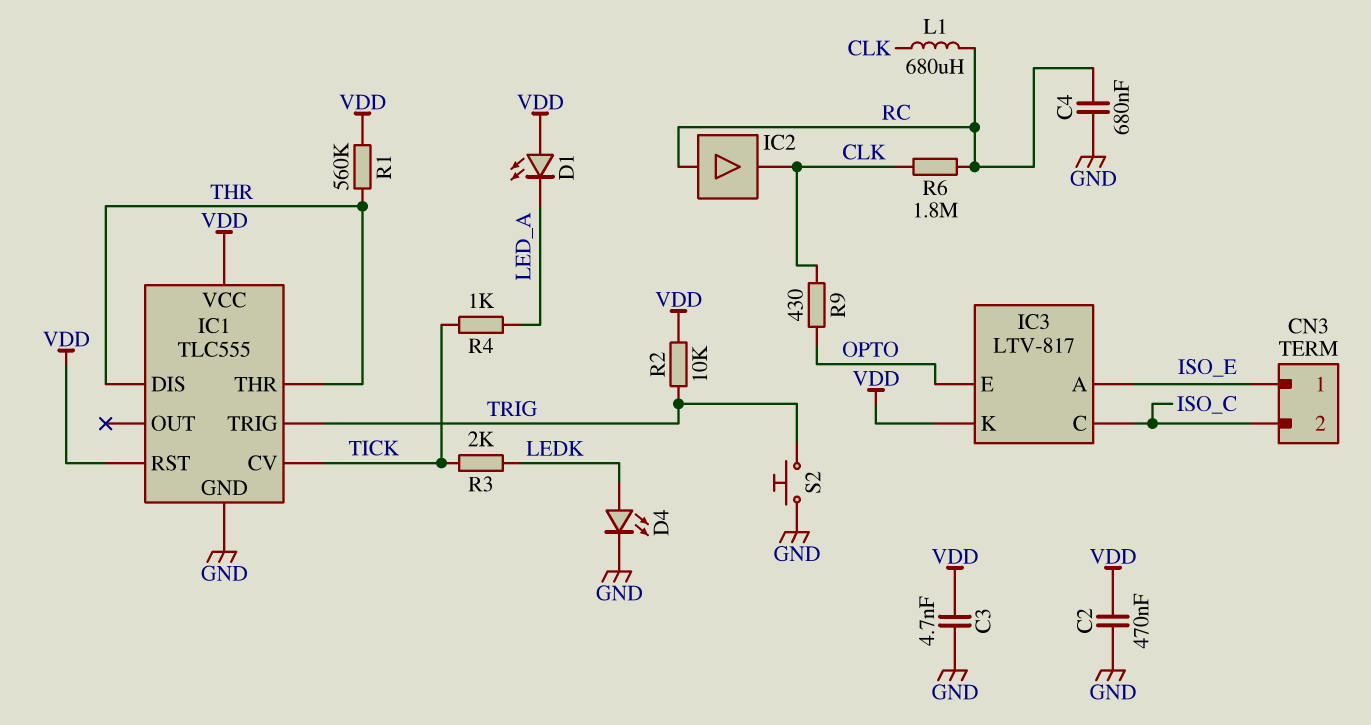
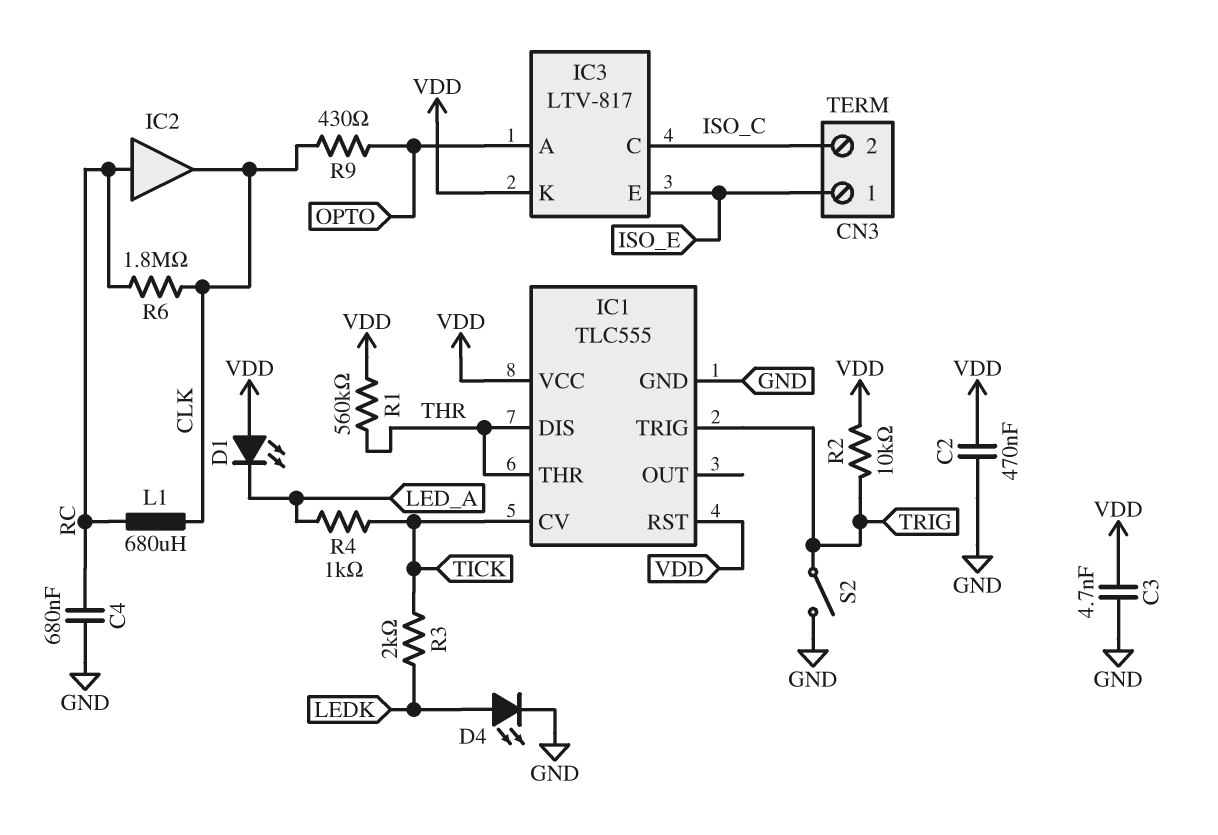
IC3 pin A: ISO_E -> OPTO
IC3 pin E: OPTO -> ISO_E
S2: button (GND, TRIG) -> switch (GND, TRIG)

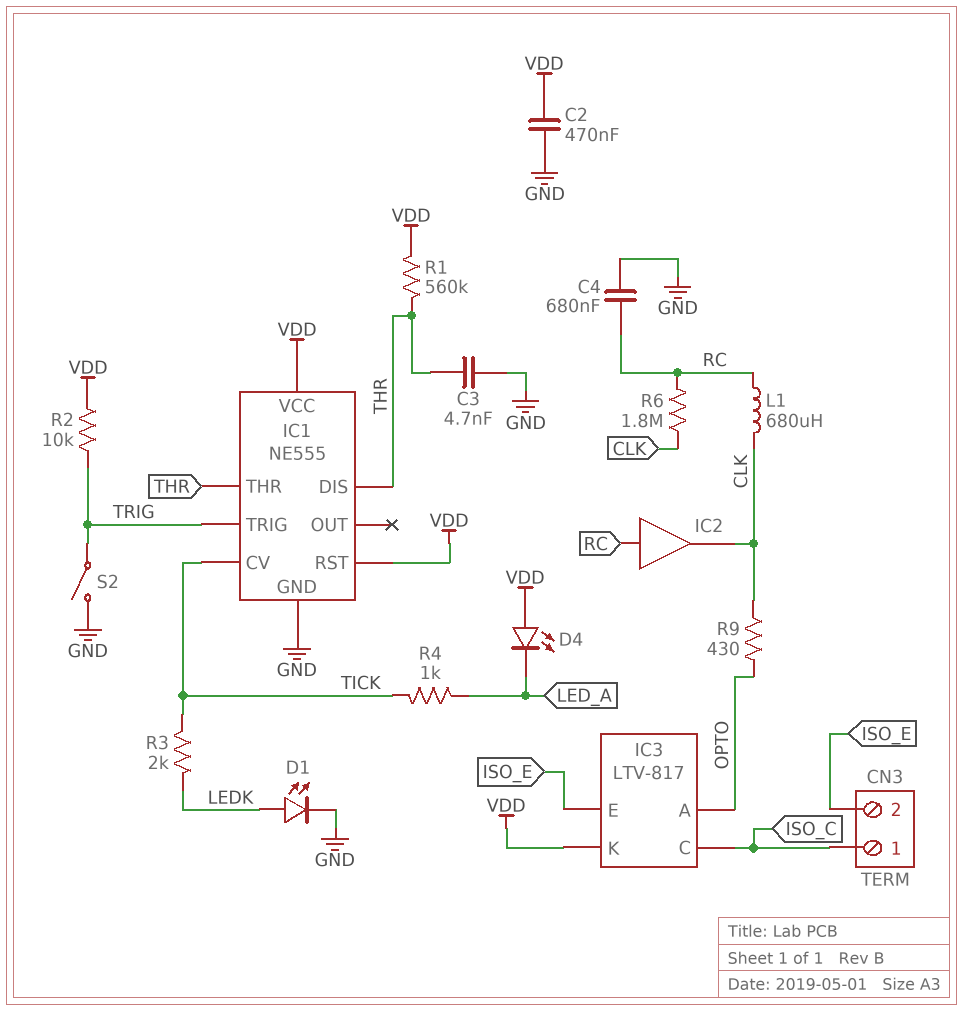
C3: 4.7nF (GND, VDD) -> 4.7nF (GND, THR)
CN3 pin 1: ISO_E -> ISO_C
CN3 pin 2: ISO_C -> ISO_E
D1: LED (A VDD, K LED_A) -> LED (A LEDK, K GND)
D4: LED (A LEDK, K GND) -> LED (A VDD, K LED_A)
IC1: TLC555 -> NE555

